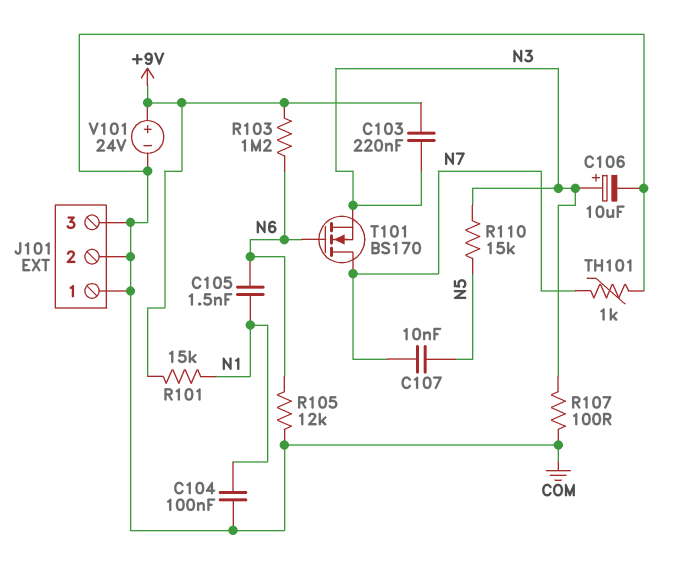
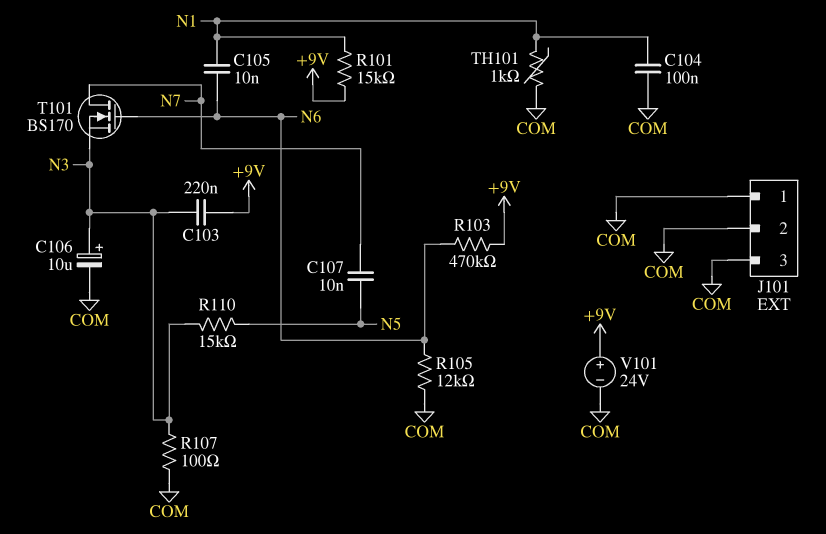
C105: 1.5nF (N1, N6) -> 10nF (N1, N6)
R103: 1.2M (+9V, N6) -> 470k (+9V, N6)
TH101: 1k (COM, N7) -> 1k (COM, N1)

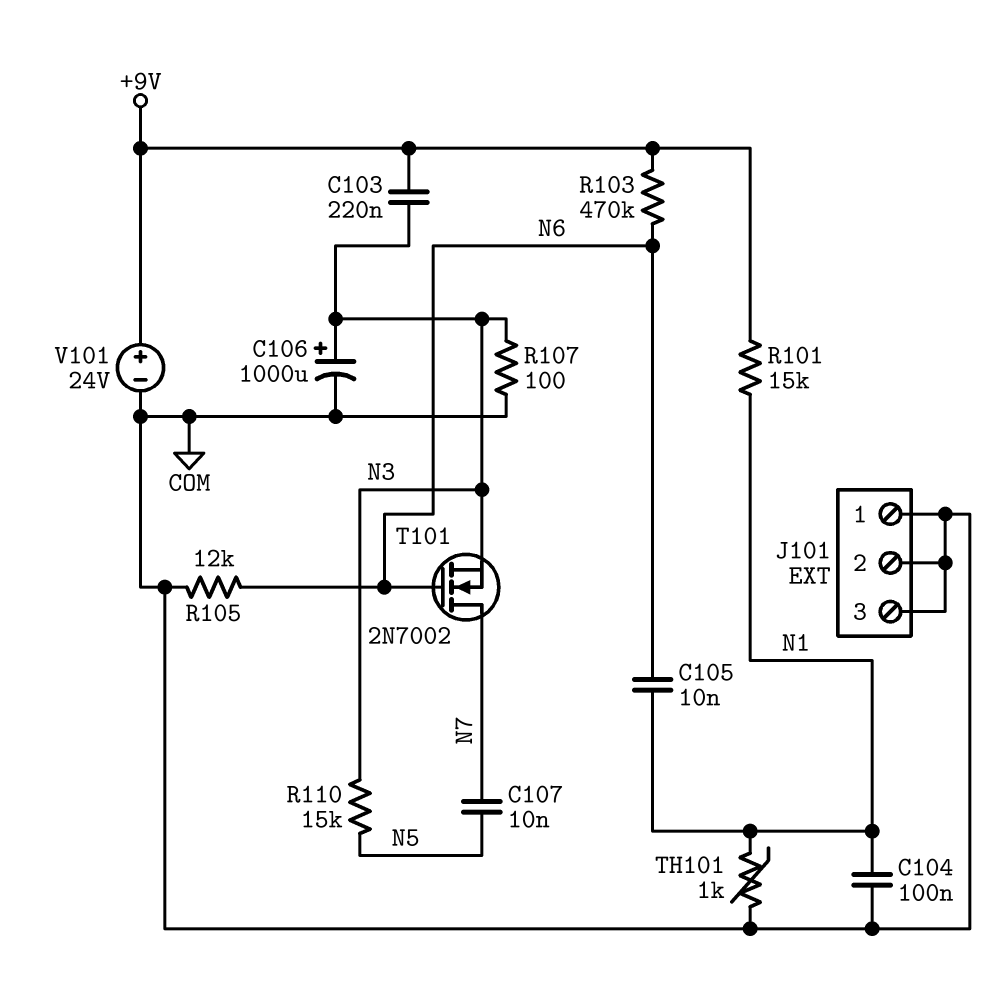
C106: 10uF (plus N3, minus COM) -> 1000uF (plus N3, minus COM)
T101: NMOS BS170 (G N6, D N7, S N3) -> NMOS 2N7002 (G N6, D N7, S N3)

